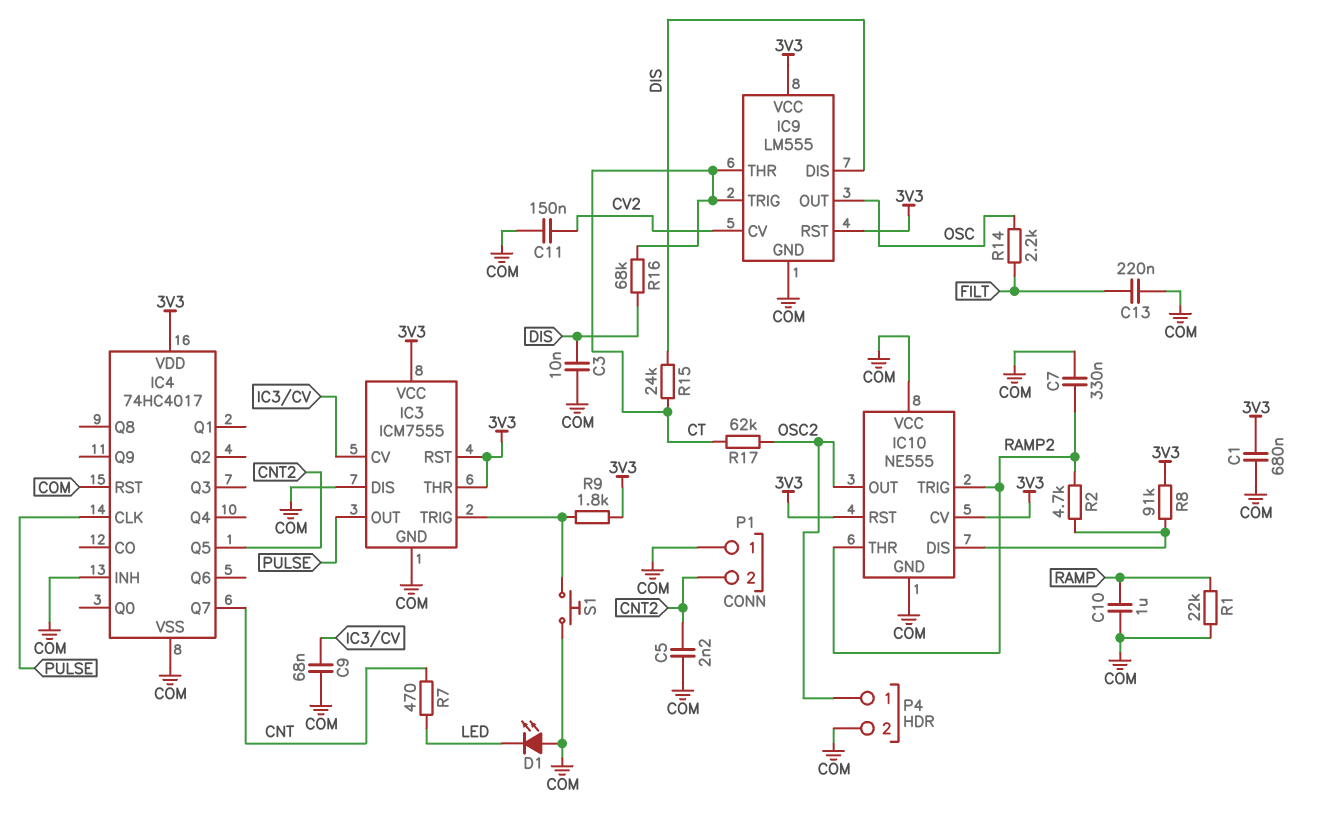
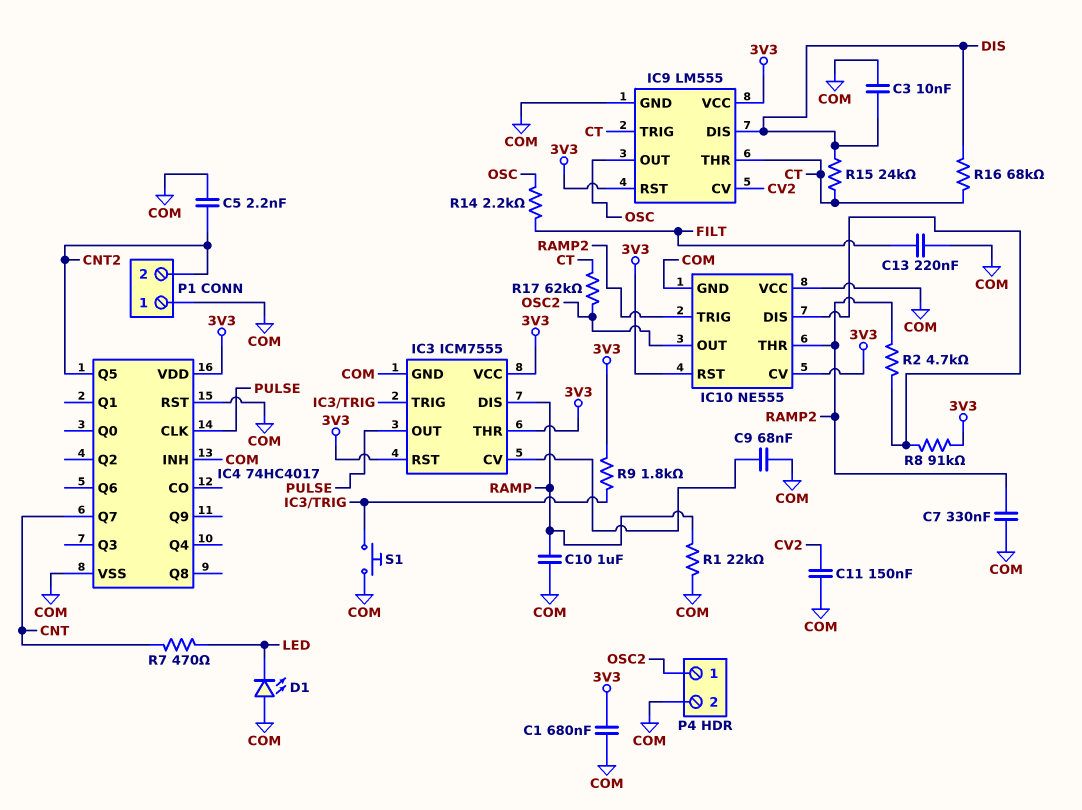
IC3 pin DIS: COM -> RAMP

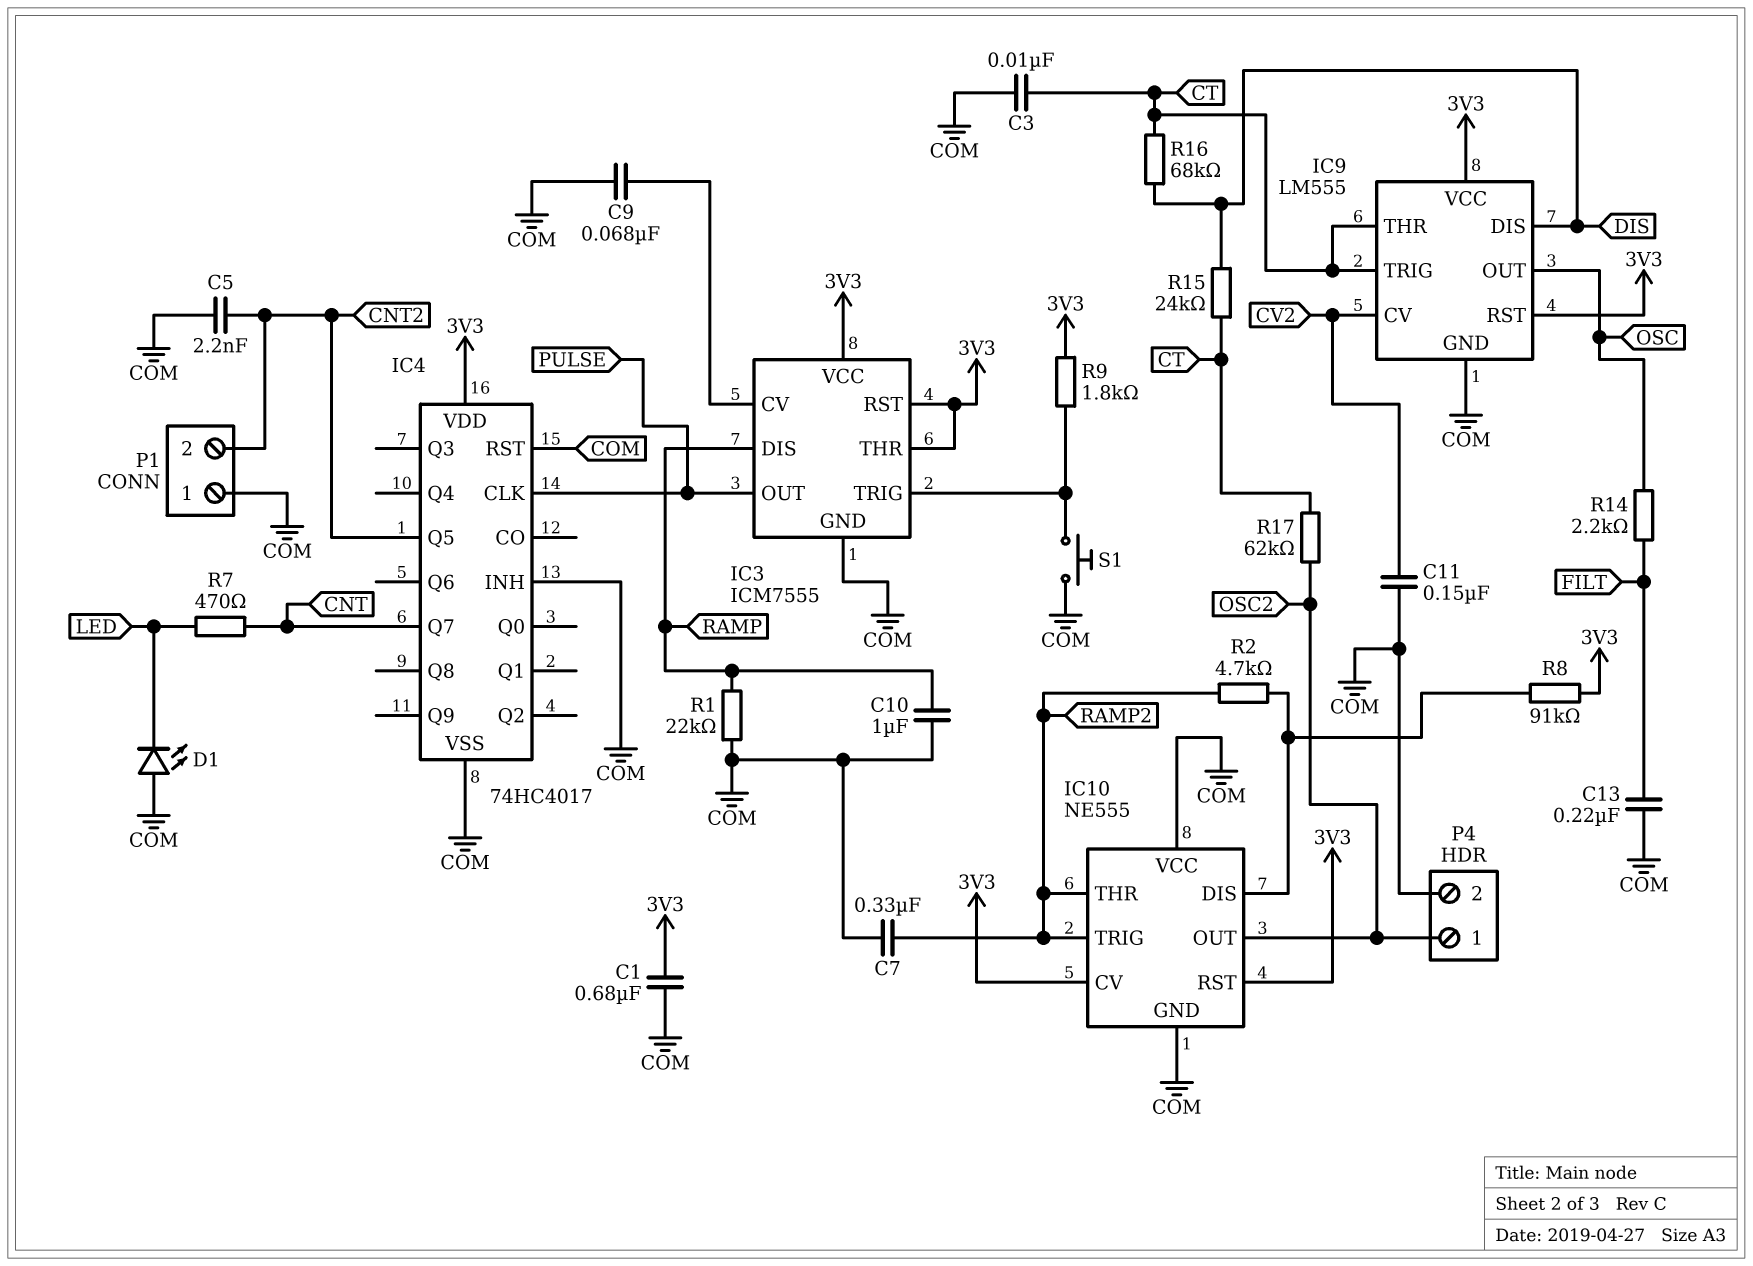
C3: 10nF (COM, DIS) -> 10nF (COM, CT)

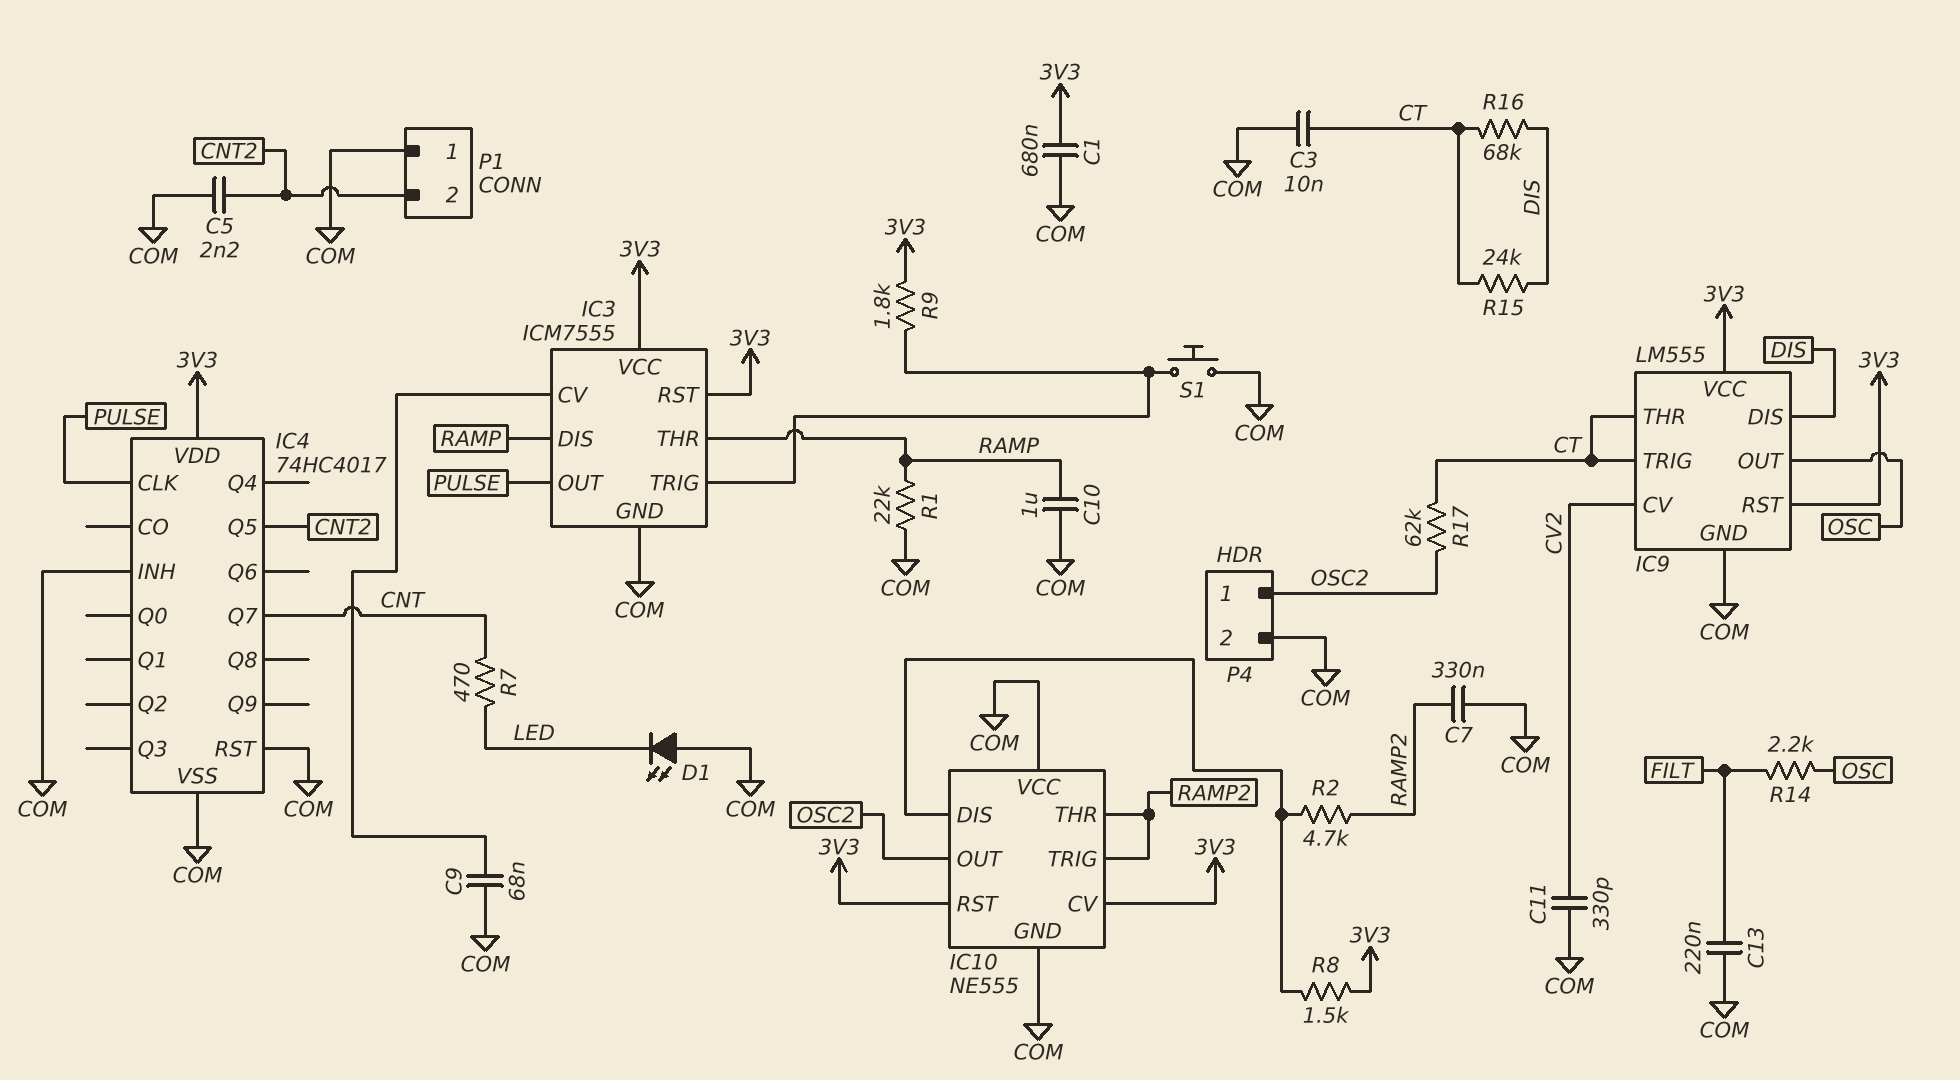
C11: 150nF (COM, CV2) -> 330pF (COM, CV2)
IC3 pin THR: 3V3 -> RAMP
R8: 91k (3V3, IC10/DIS) -> 1.5k (3V3, IC10/DIS)

